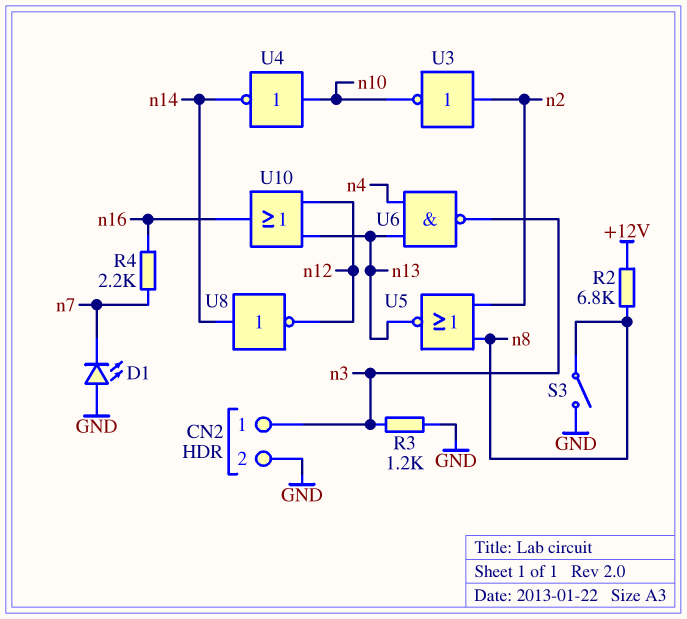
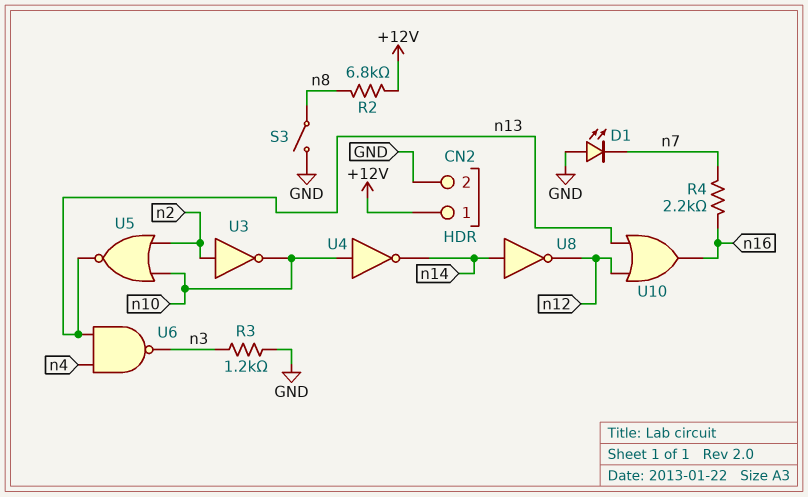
CN2 pin 1: n3 -> +12V
U5: NOR (in n2, in n8, out n13) -> NOR (in n2, in n10, out n13)

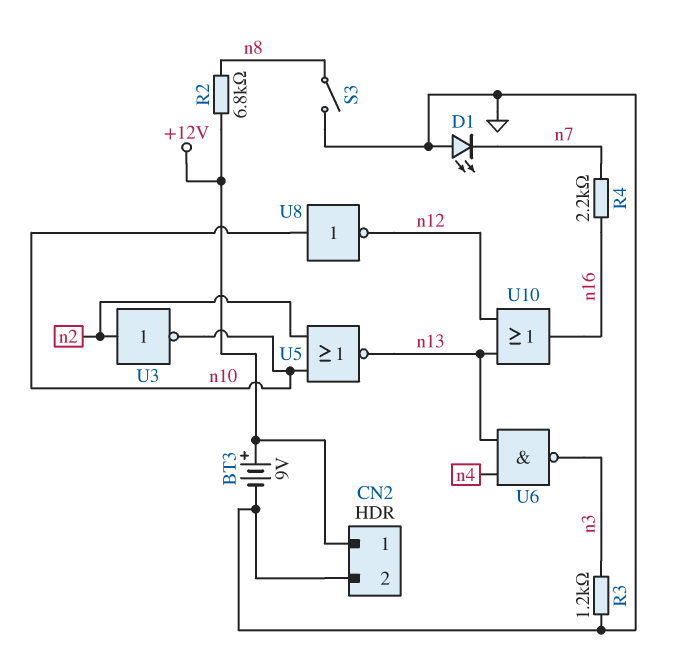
BT3: none -> 9V (plus +12V, minus GND)
U4: NOT (in n10, out n14) -> none
U8: NOT (in n14, out n12) -> NOT (in n10, out n12)

